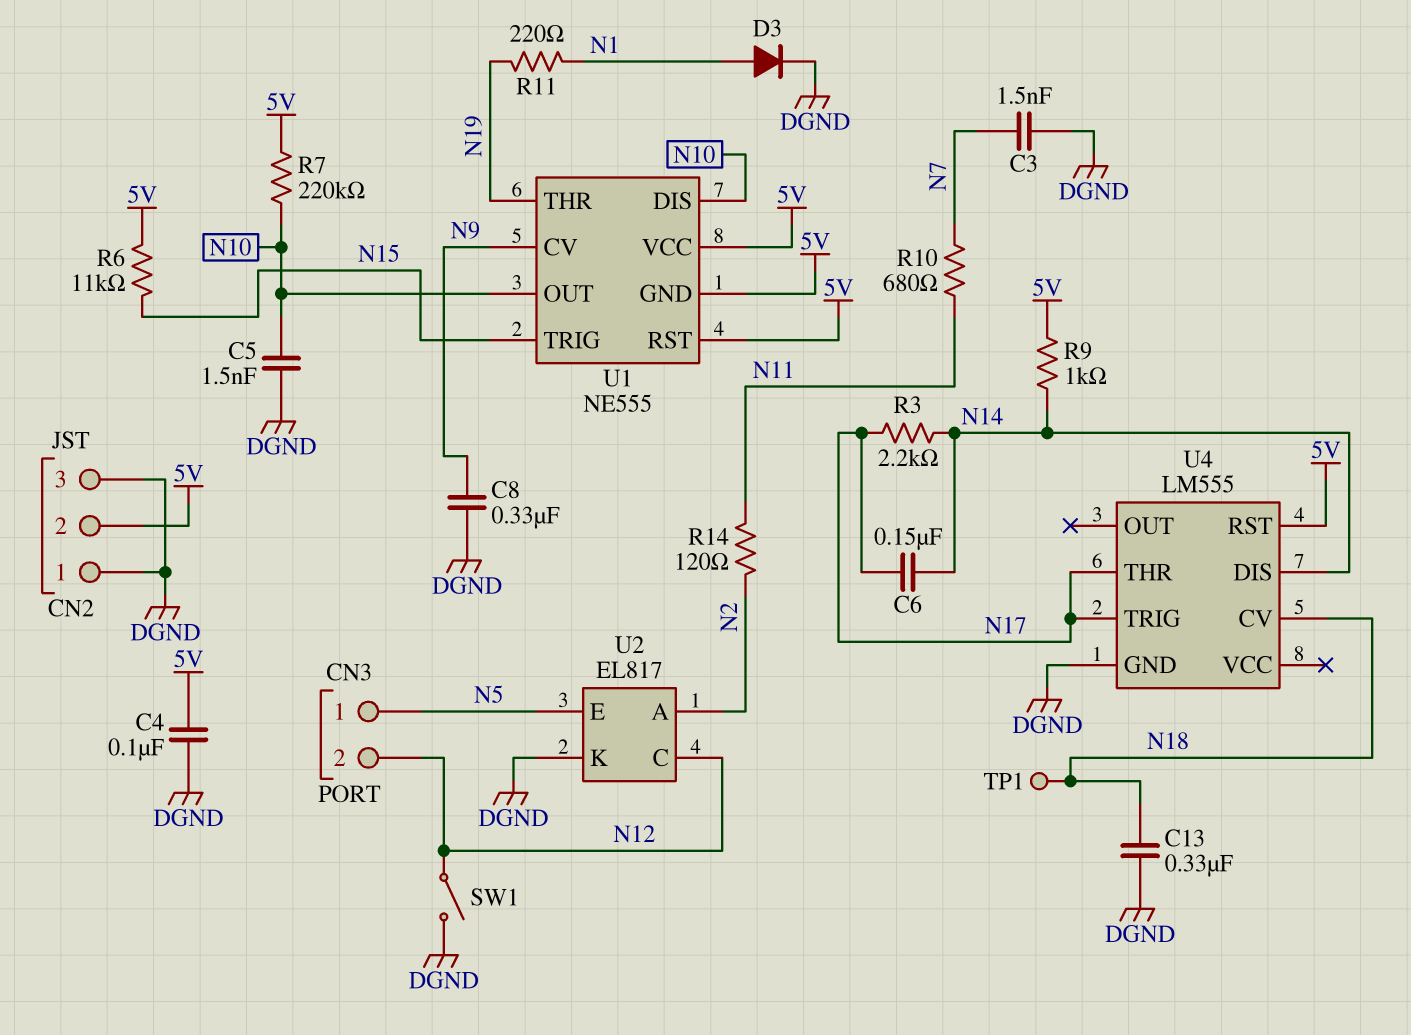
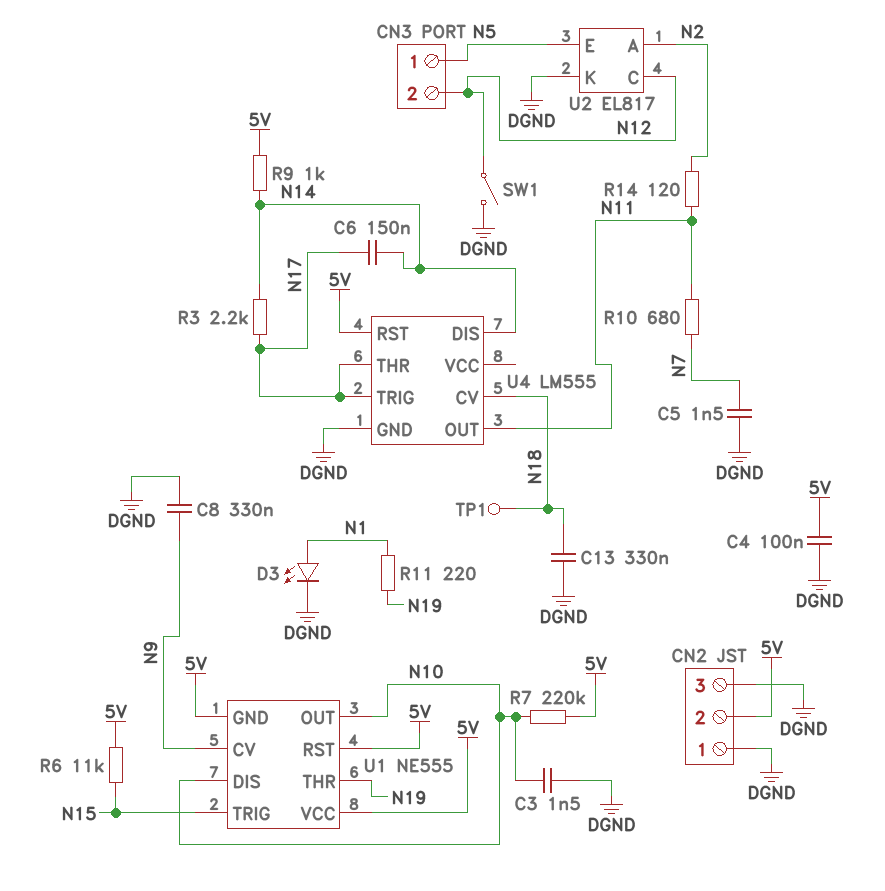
C3: 1.5nF (DGND, N7) -> 1.5nF (DGND, N10)
C5: 1.5nF (DGND, N10) -> 1.5nF (DGND, N7)
D3: diode (A N1, K DGND) -> LED (A N1, K DGND)
U4 pin OUT: none -> N11

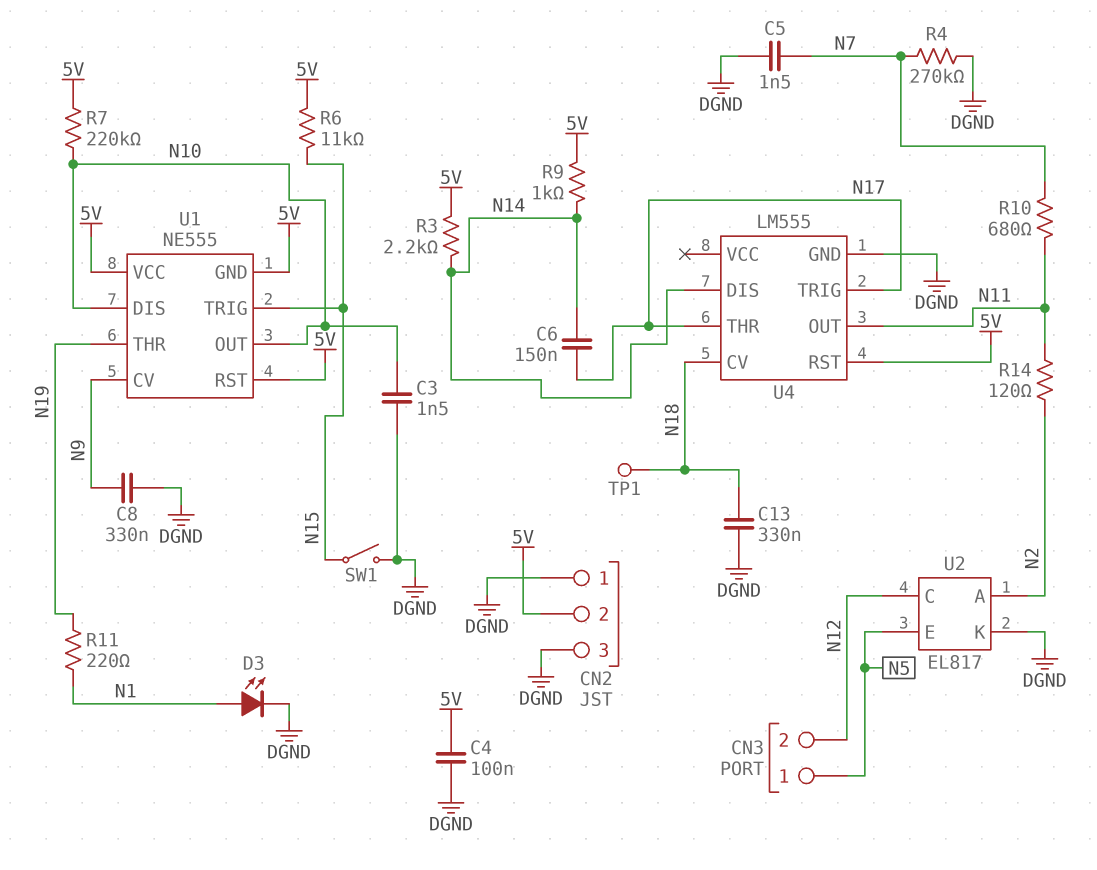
R3: 2.2k (N14, N17) -> 2.2k (5V, N14)
R4: none -> 270k (DGND, N7)
SW1: switch (DGND, N12) -> switch (DGND, N15)

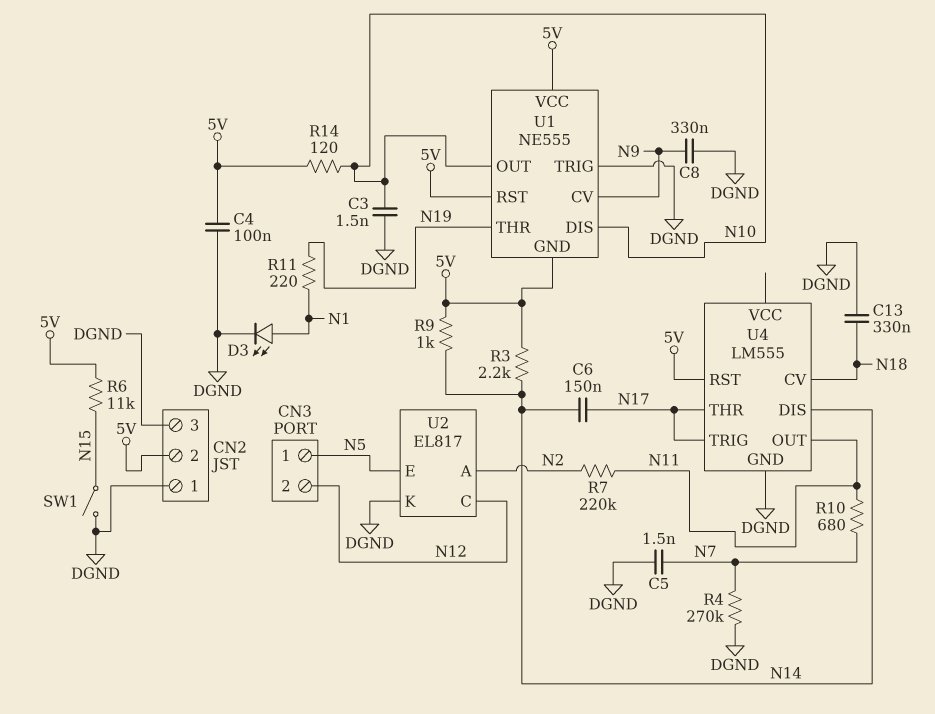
R7: 220k (5V, N10) -> 220k (N2, N11)
R14: 120 (N2, N11) -> 120 (5V, N10)
TP1: test point (N18) -> none
U1 pin TRIG: N15 -> DGND

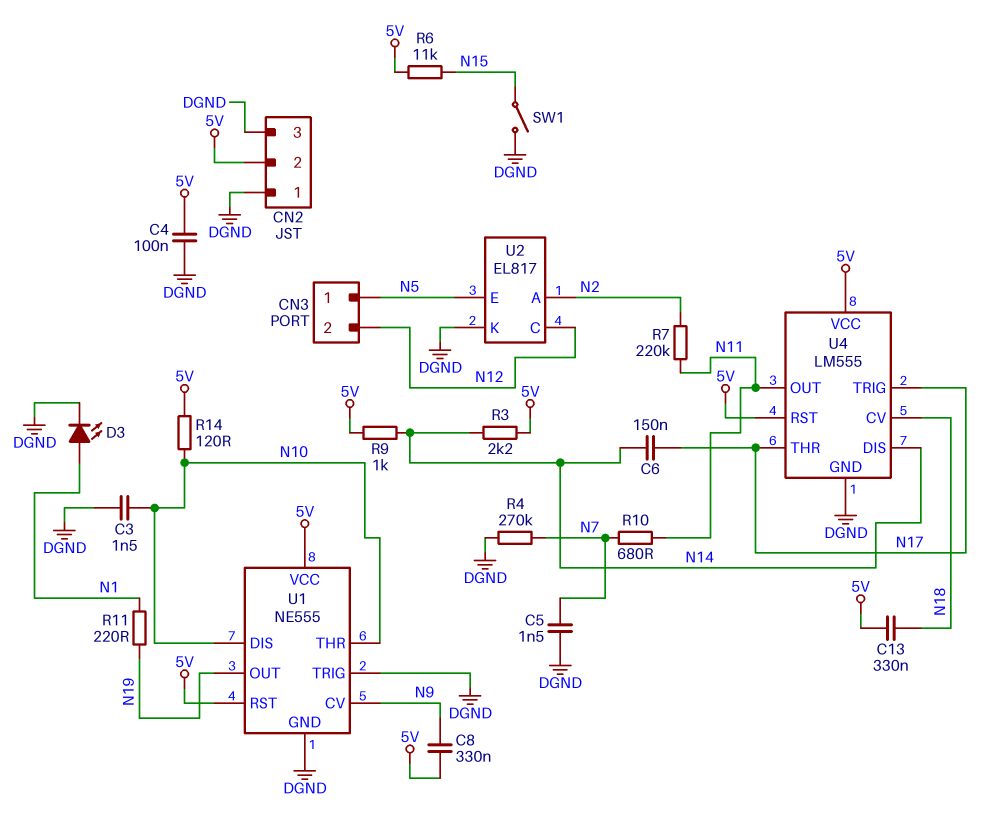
C8: 330nF (DGND, N9) -> 330nF (5V, N9)
C13: 330nF (DGND, N18) -> 330nF (5V, N18)
U1 pin GND: 5V -> DGND
U1 pin OUT: N10 -> N19
U1 pin THR: N19 -> N10
U4 pin VCC: none -> 5V

